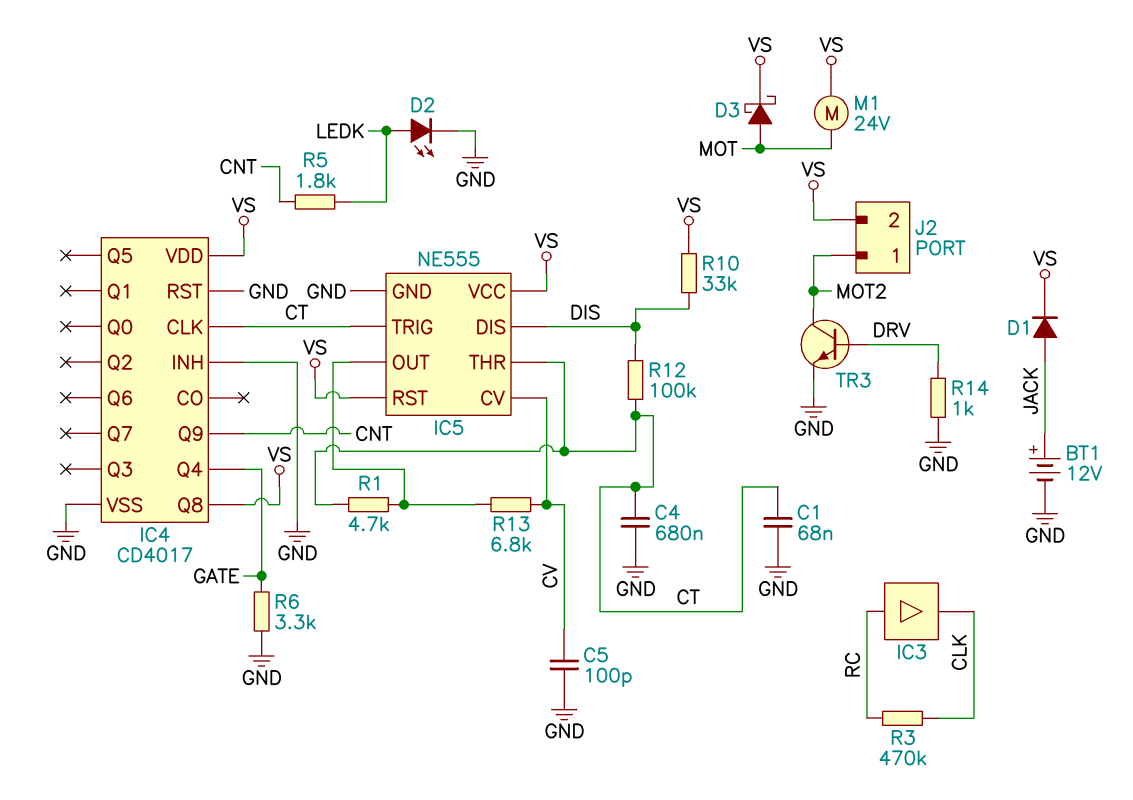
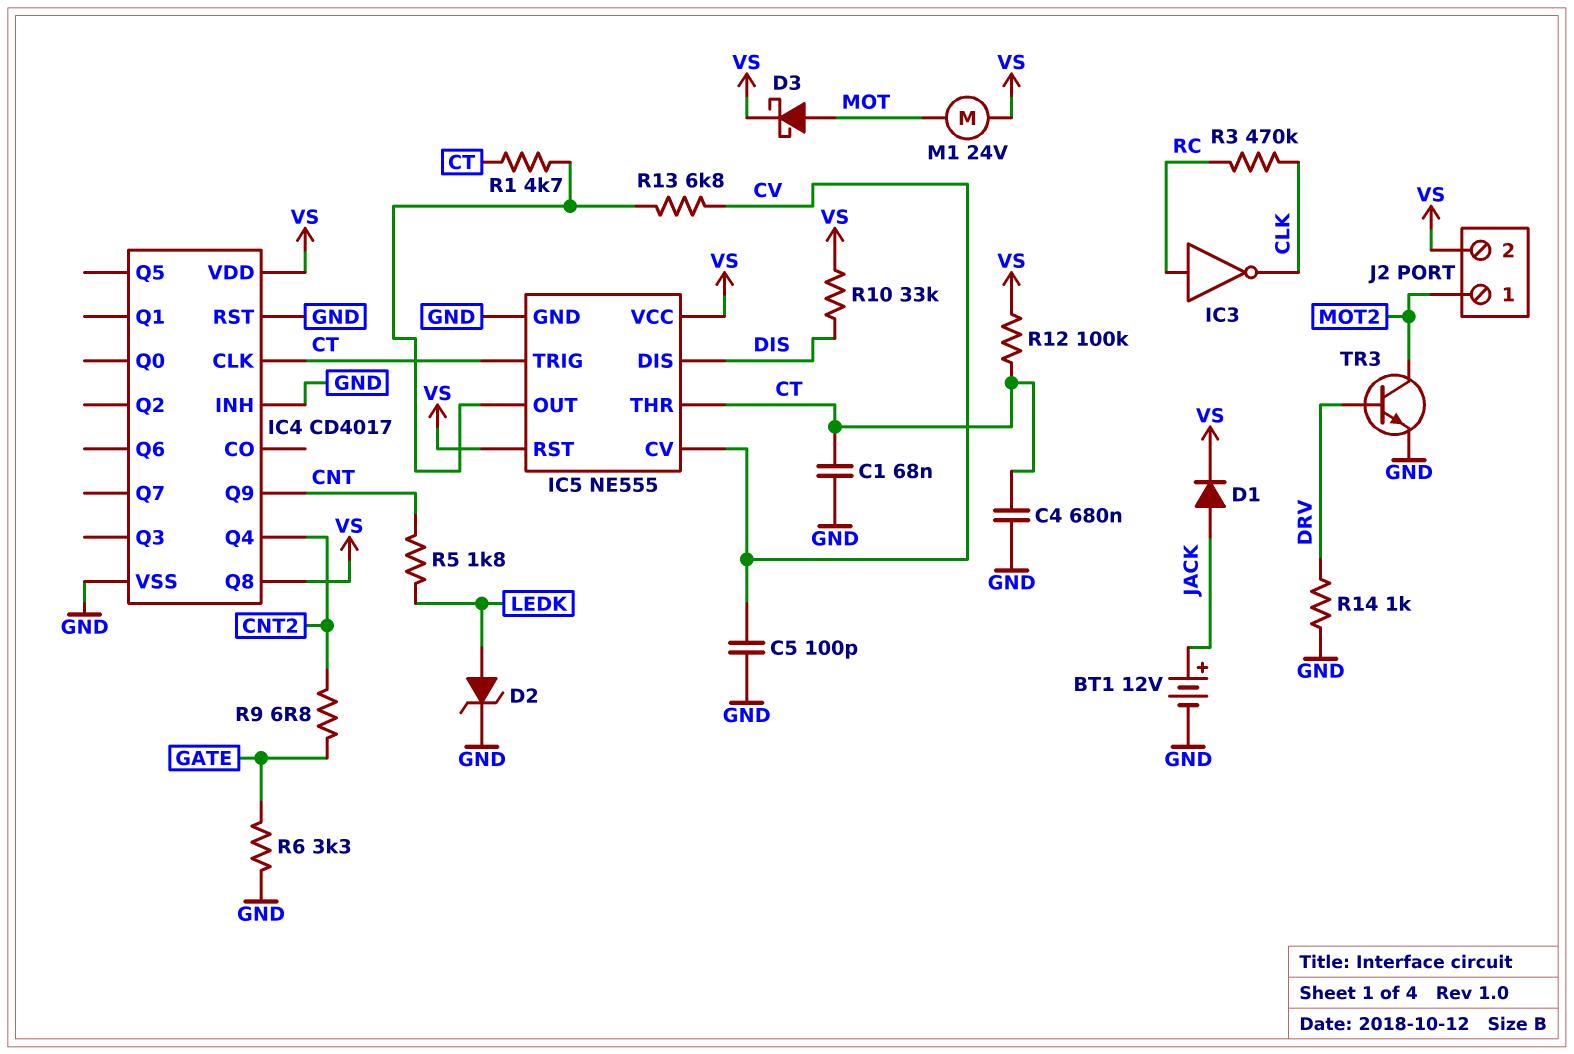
D2: LED (A LEDK, K GND) -> zener (A LEDK, K GND)
IC3: buffer (in RC, out CLK) -> NOT (in RC, out CLK)
IC4 pin Q4: GATE -> CNT2
R9: none -> 6.8 (CNT2, GATE)
R12: 100k (CT, DIS) -> 100k (CT, VS)

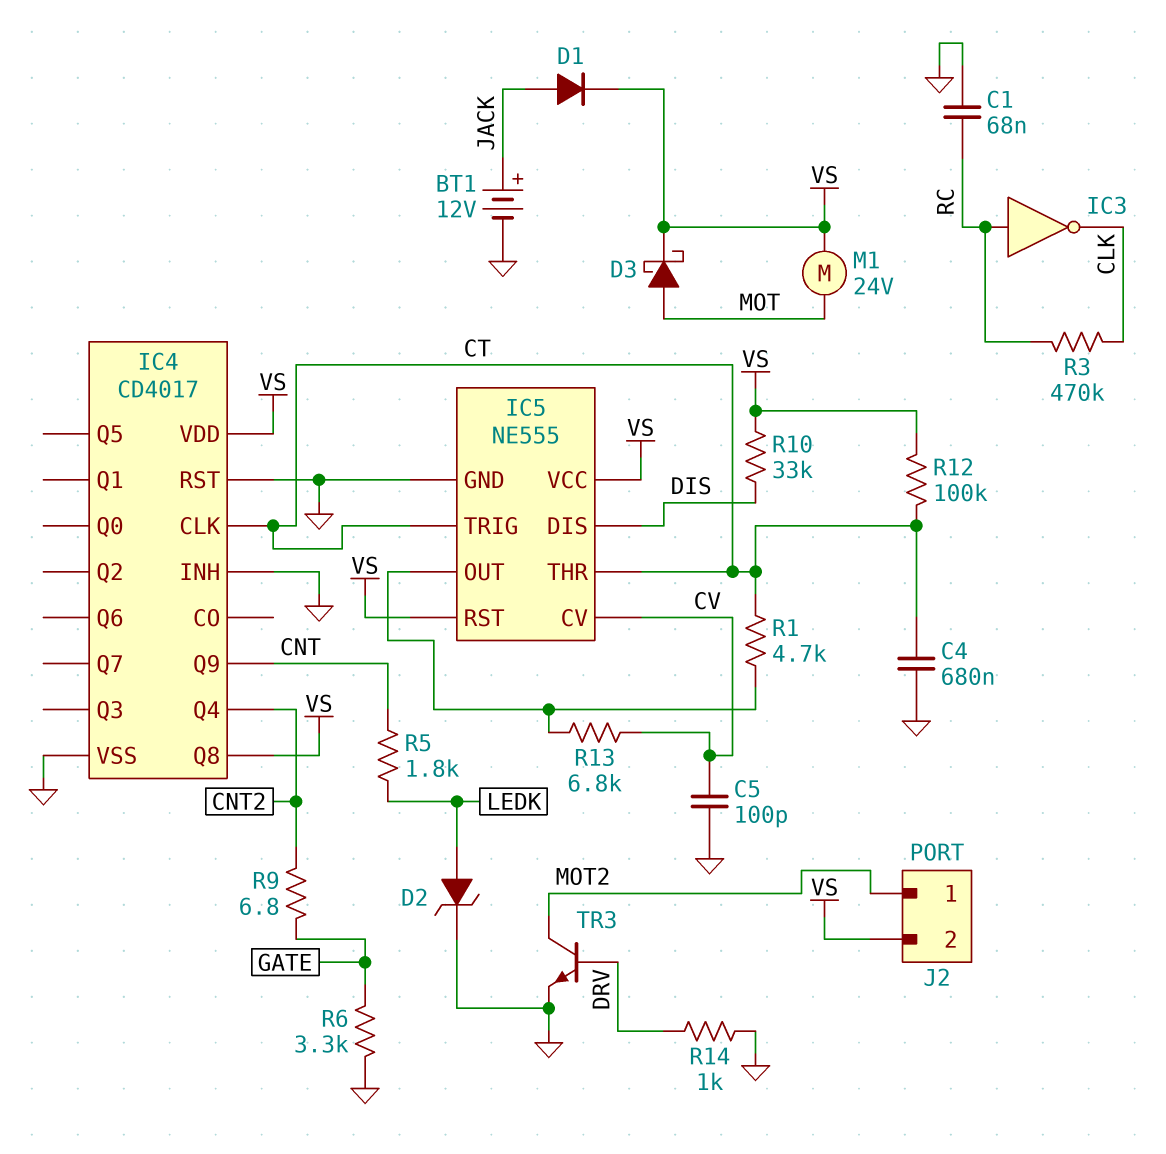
C1: 68nF (CT, GND) -> 68nF (GND, RC)

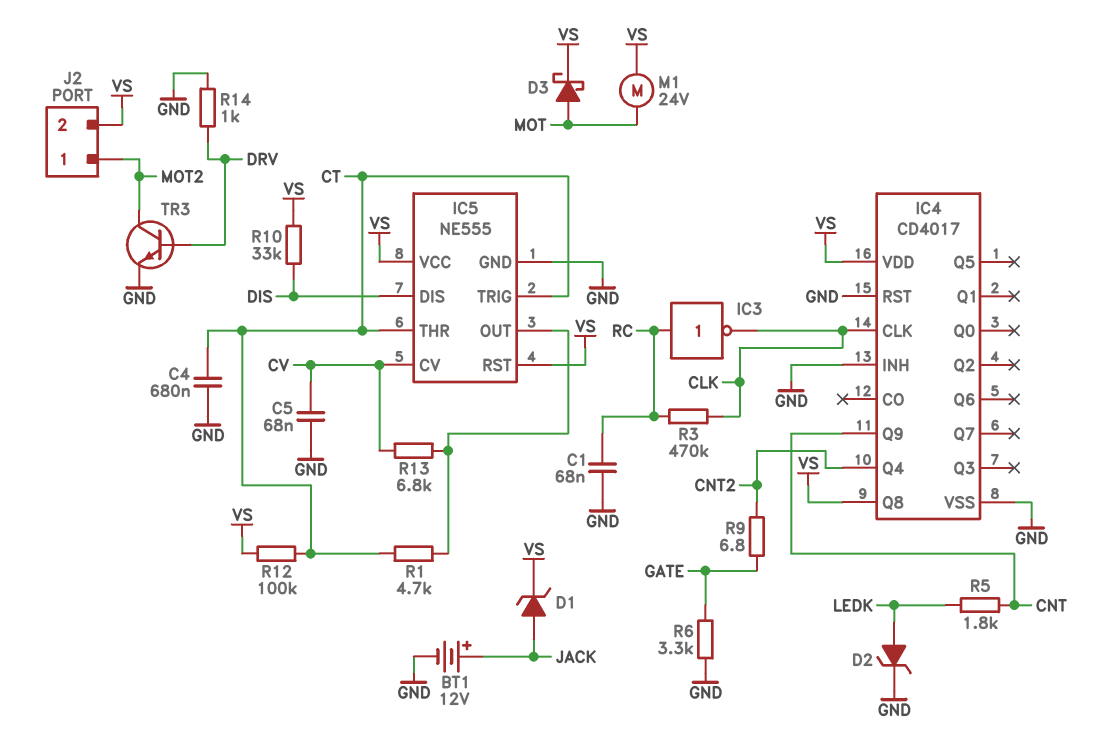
C5: 100pF (CV, GND) -> 68nF (CV, GND)
D1: diode (A JACK, K VS) -> zener (A JACK, K VS)
IC4 pin CLK: CT -> CLK

